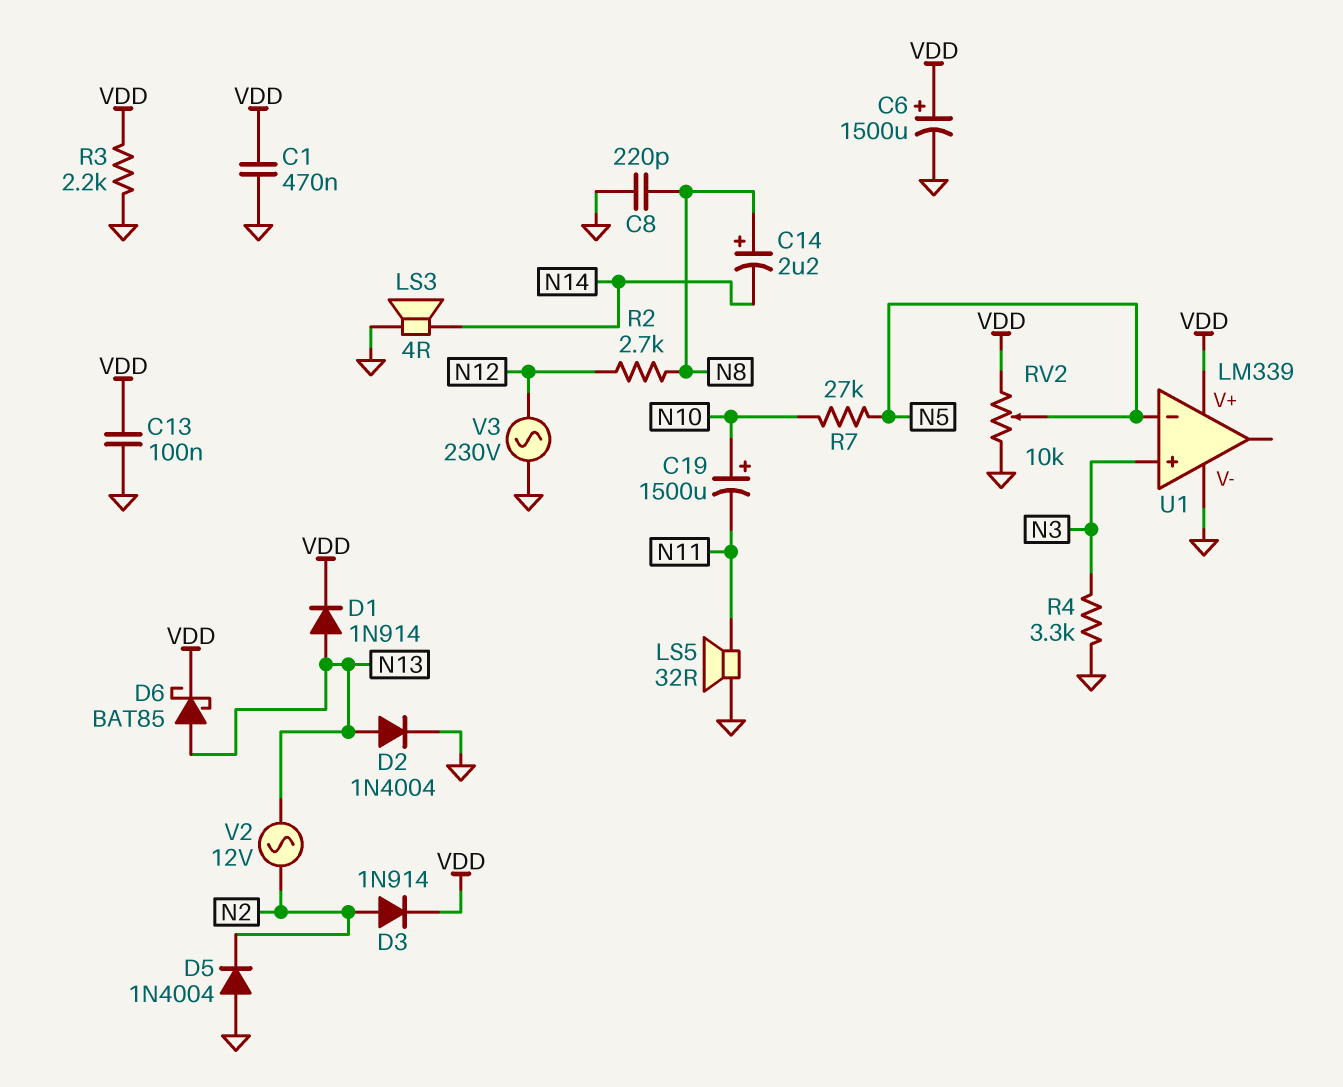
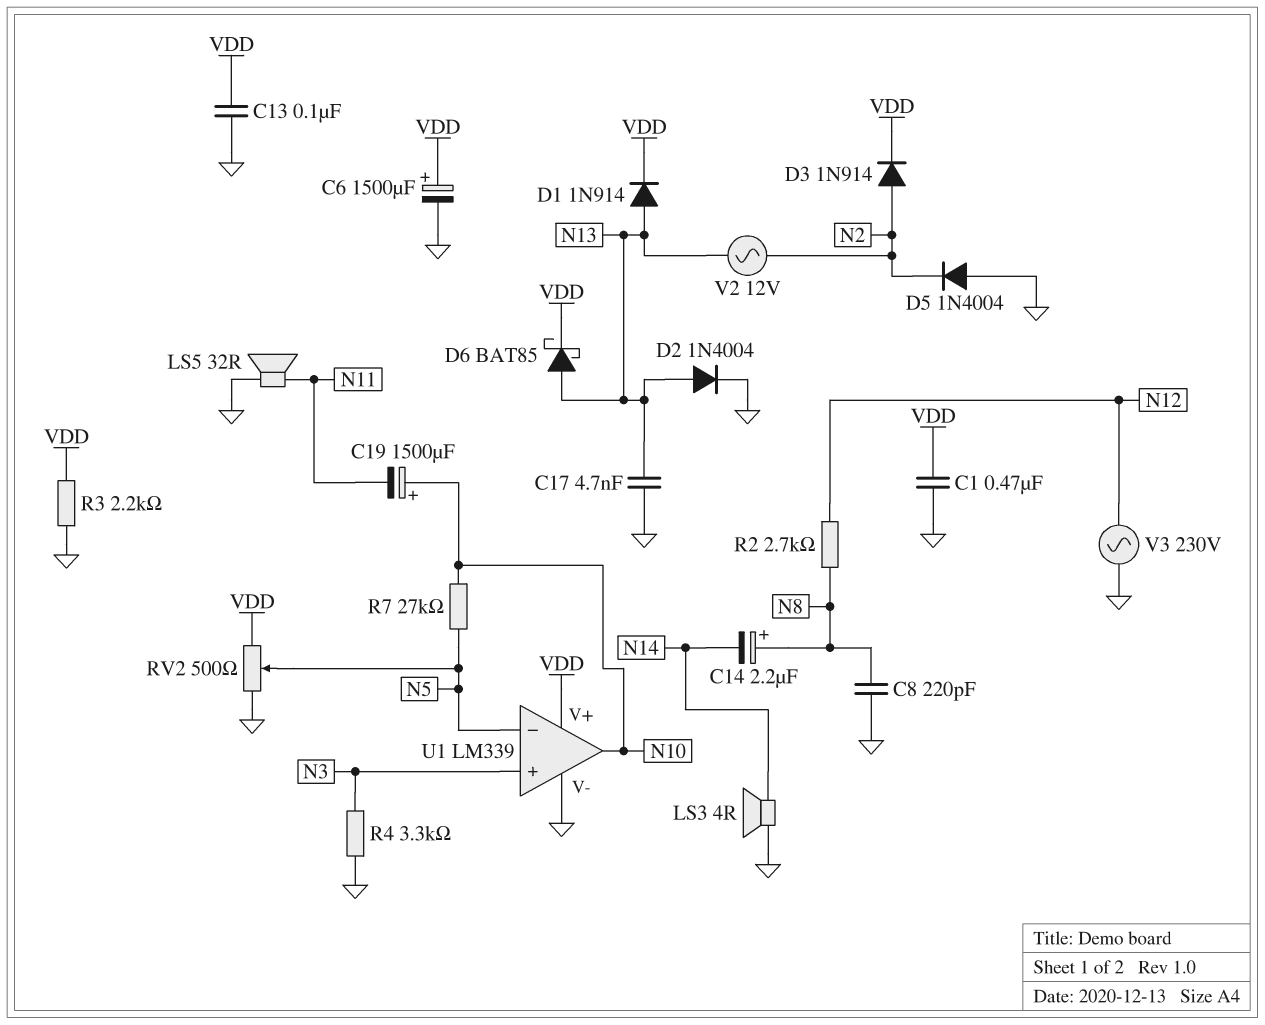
C17: none -> 4.7nF (GND, N13)
RV2: 10k (GND, VDD, wiper N5) -> 500 (GND, VDD, wiper N5)
U1 pin out: none -> N10

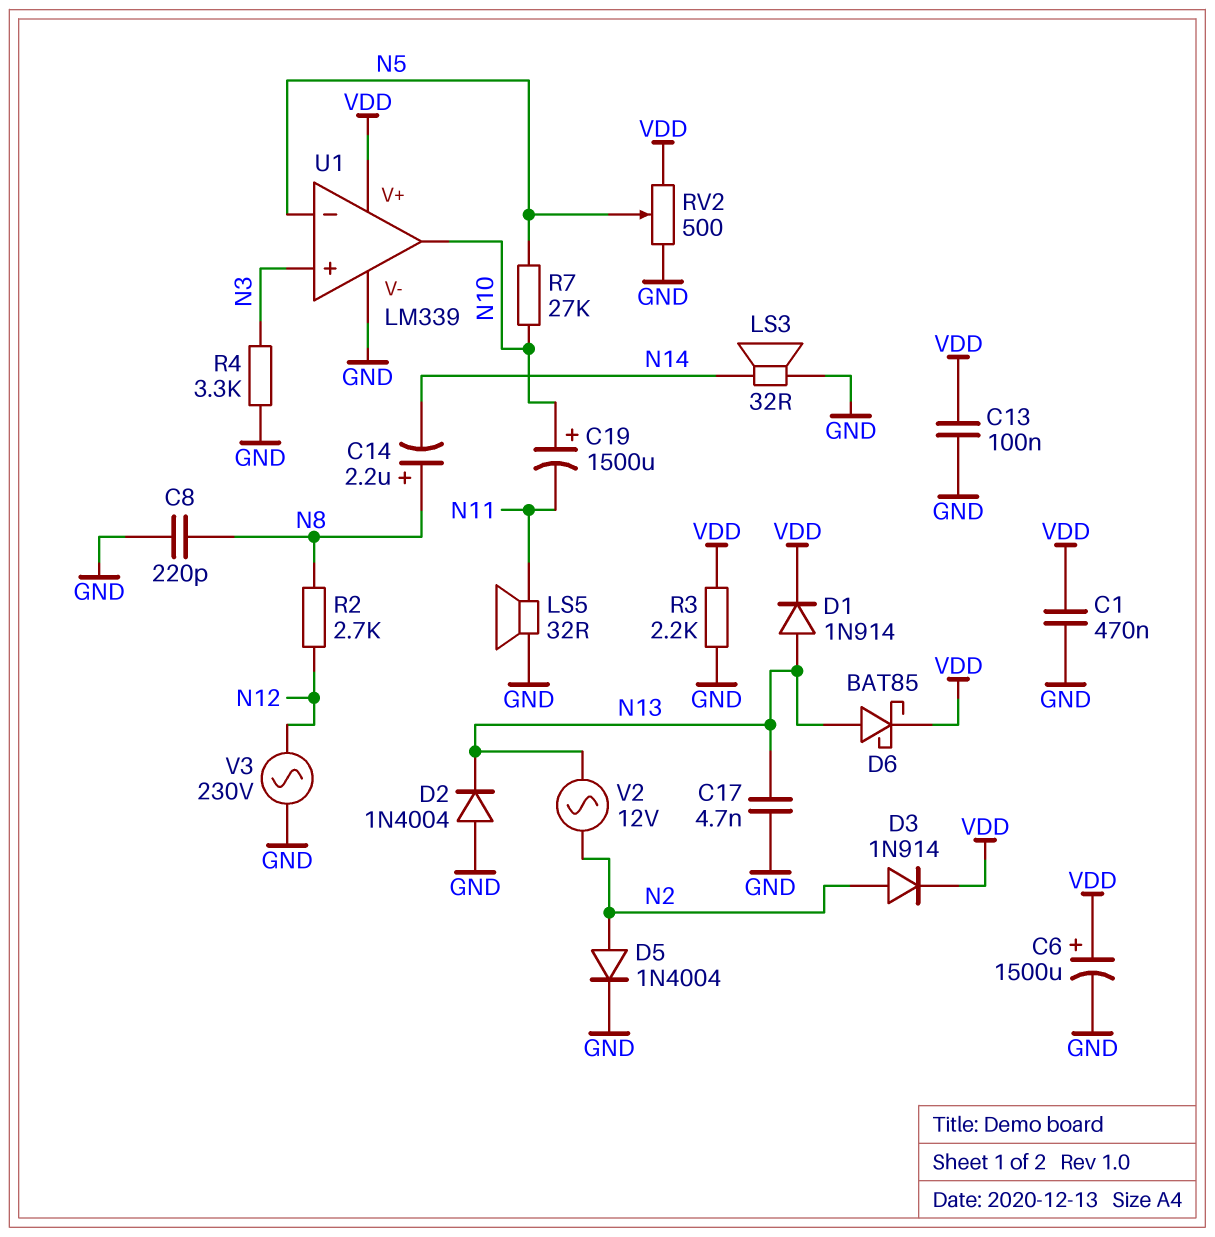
D2: diode 1N4004 (A N13, K GND) -> diode 1N4004 (A GND, K N13)
D5: diode 1N4004 (A GND, K N2) -> diode 1N4004 (A N2, K GND)
LS3: speaker 4R (GND, N14) -> speaker 32R (GND, N14)

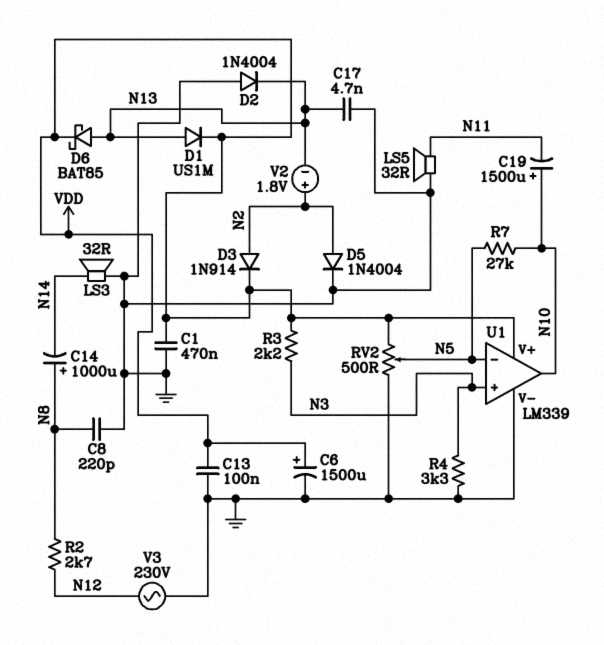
C14: 2.2uF (plus N8, minus N14) -> 1000uF (plus N8, minus N14)
D1: diode 1N914 (A N13, K VDD) -> diode US1M (A N13, K VDD)
R3: 2.2k (GND, VDD) -> 2.2k (N3, VDD)
V2: AC 12V (N2, N13) -> 1.8V (plus N2, minus N13)

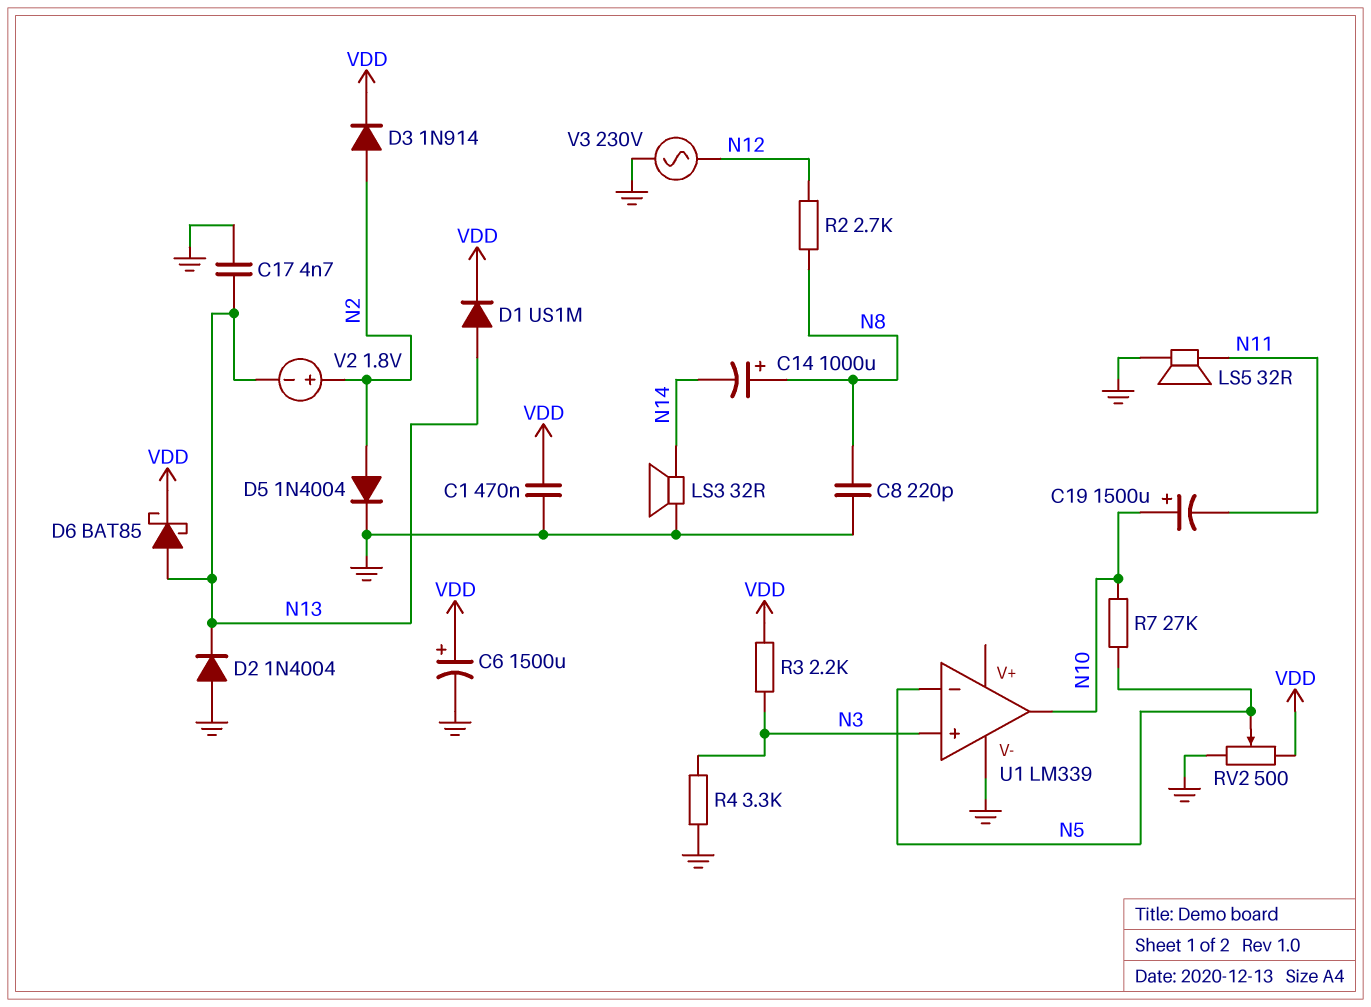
C13: 100nF (GND, VDD) -> none
U1 pin V+: VDD -> none

